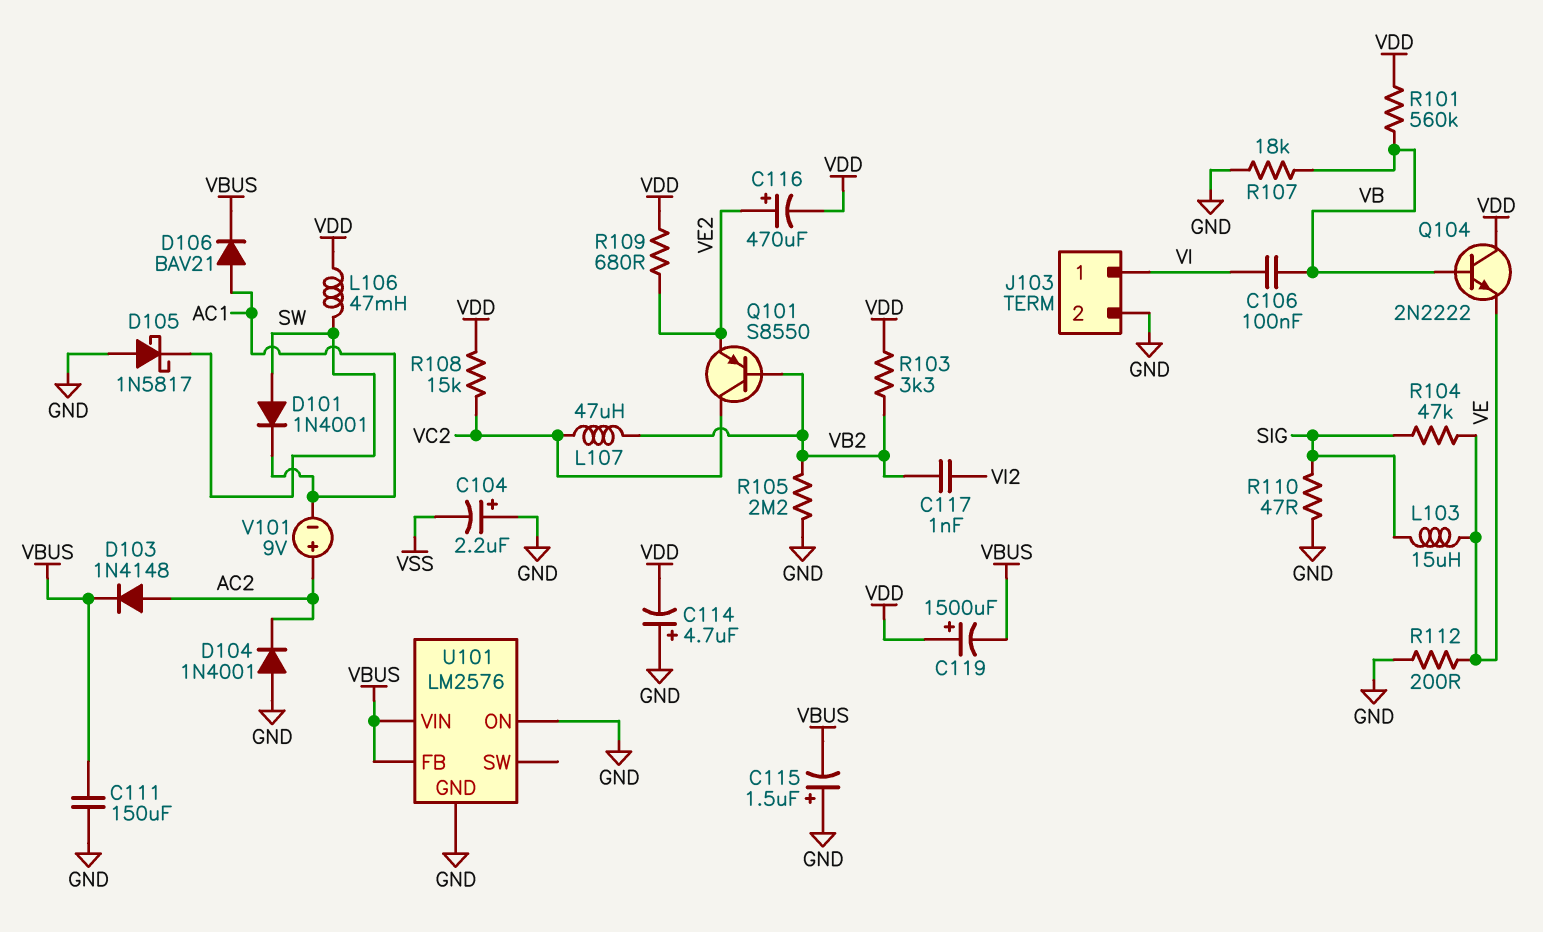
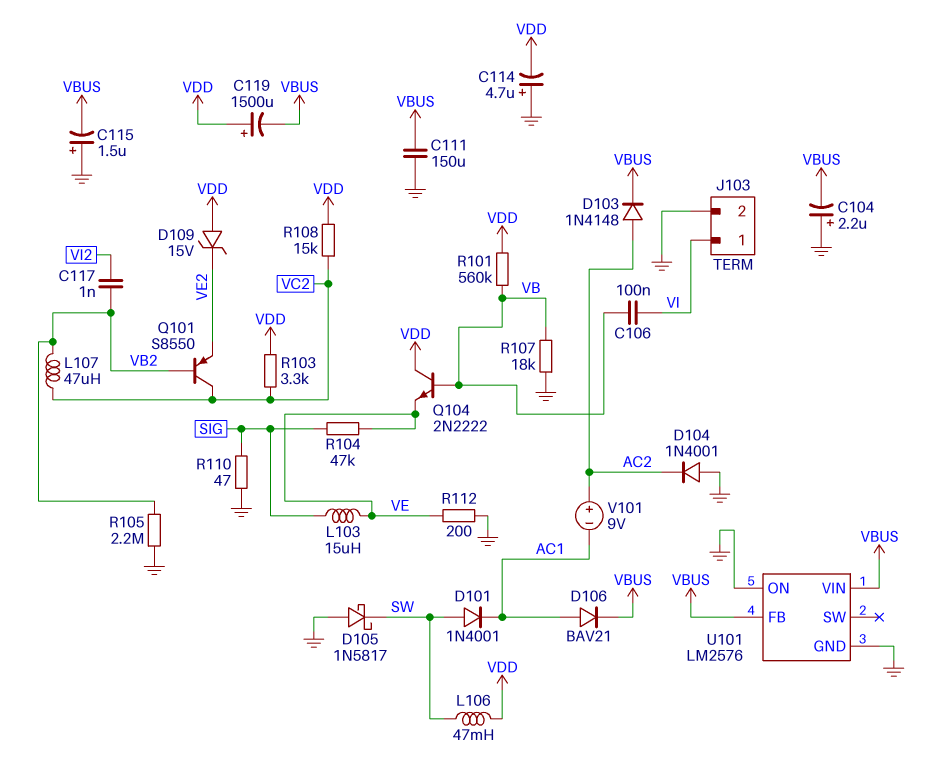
C104: 2.2uF (plus GND, minus VSS) -> 2.2uF (plus GND, minus VBUS)
C116: 470uF (plus VE2, minus VDD) -> none
D109: none -> zener 15V (A VDD, K VE2)
R103: 3.3k (VB2, VDD) -> 3.3k (VC2, VDD)
R109: 680 (VDD, VE2) -> none

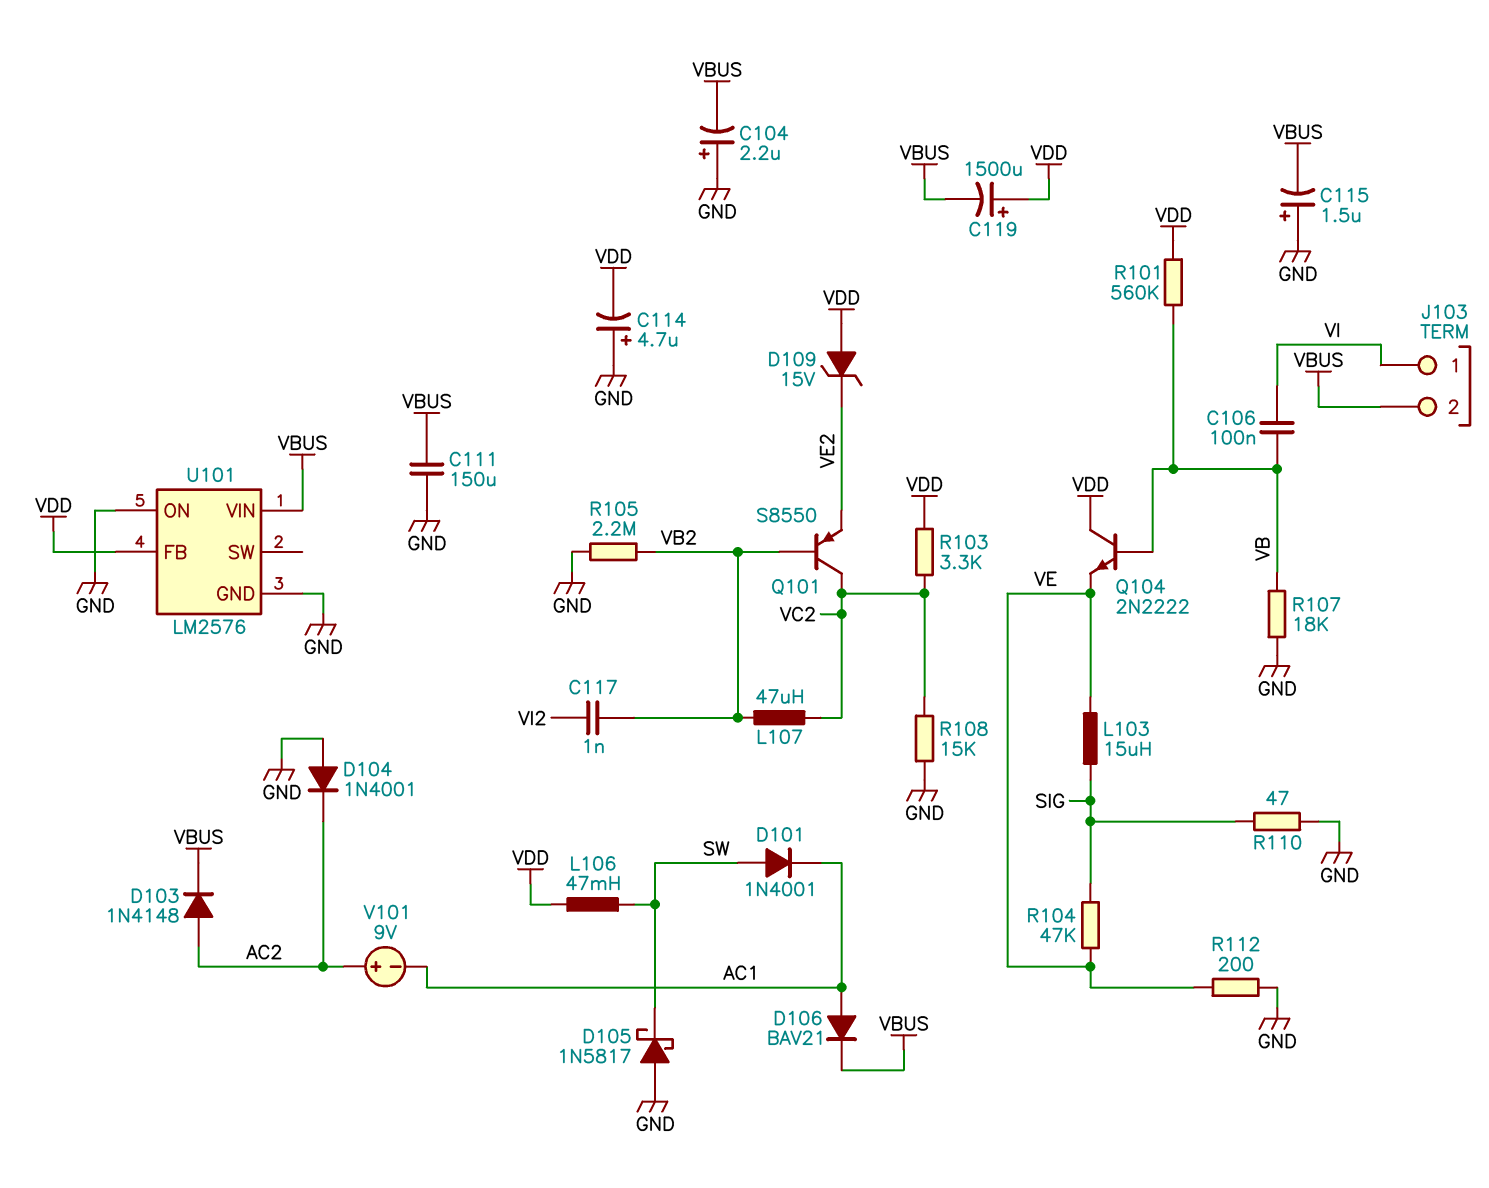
J103 pin 2: GND -> VBUS
R108: 15k (VC2, VDD) -> 15k (GND, VC2)
U101 pin FB: VBUS -> VDD

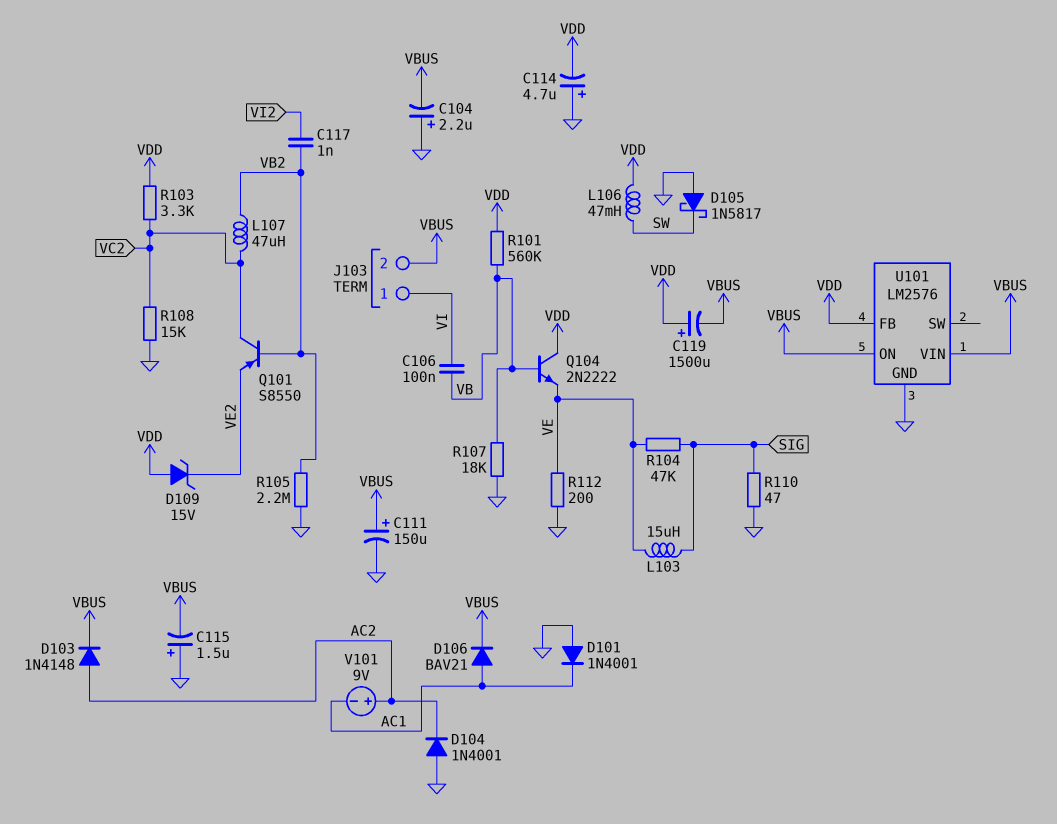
C111: 150uF (GND, VBUS) -> 150uF (plus VBUS, minus GND)
D101: diode 1N4001 (A SW, K AC1) -> diode 1N4001 (A GND, K AC1)
U101 pin ON: GND -> VBUS

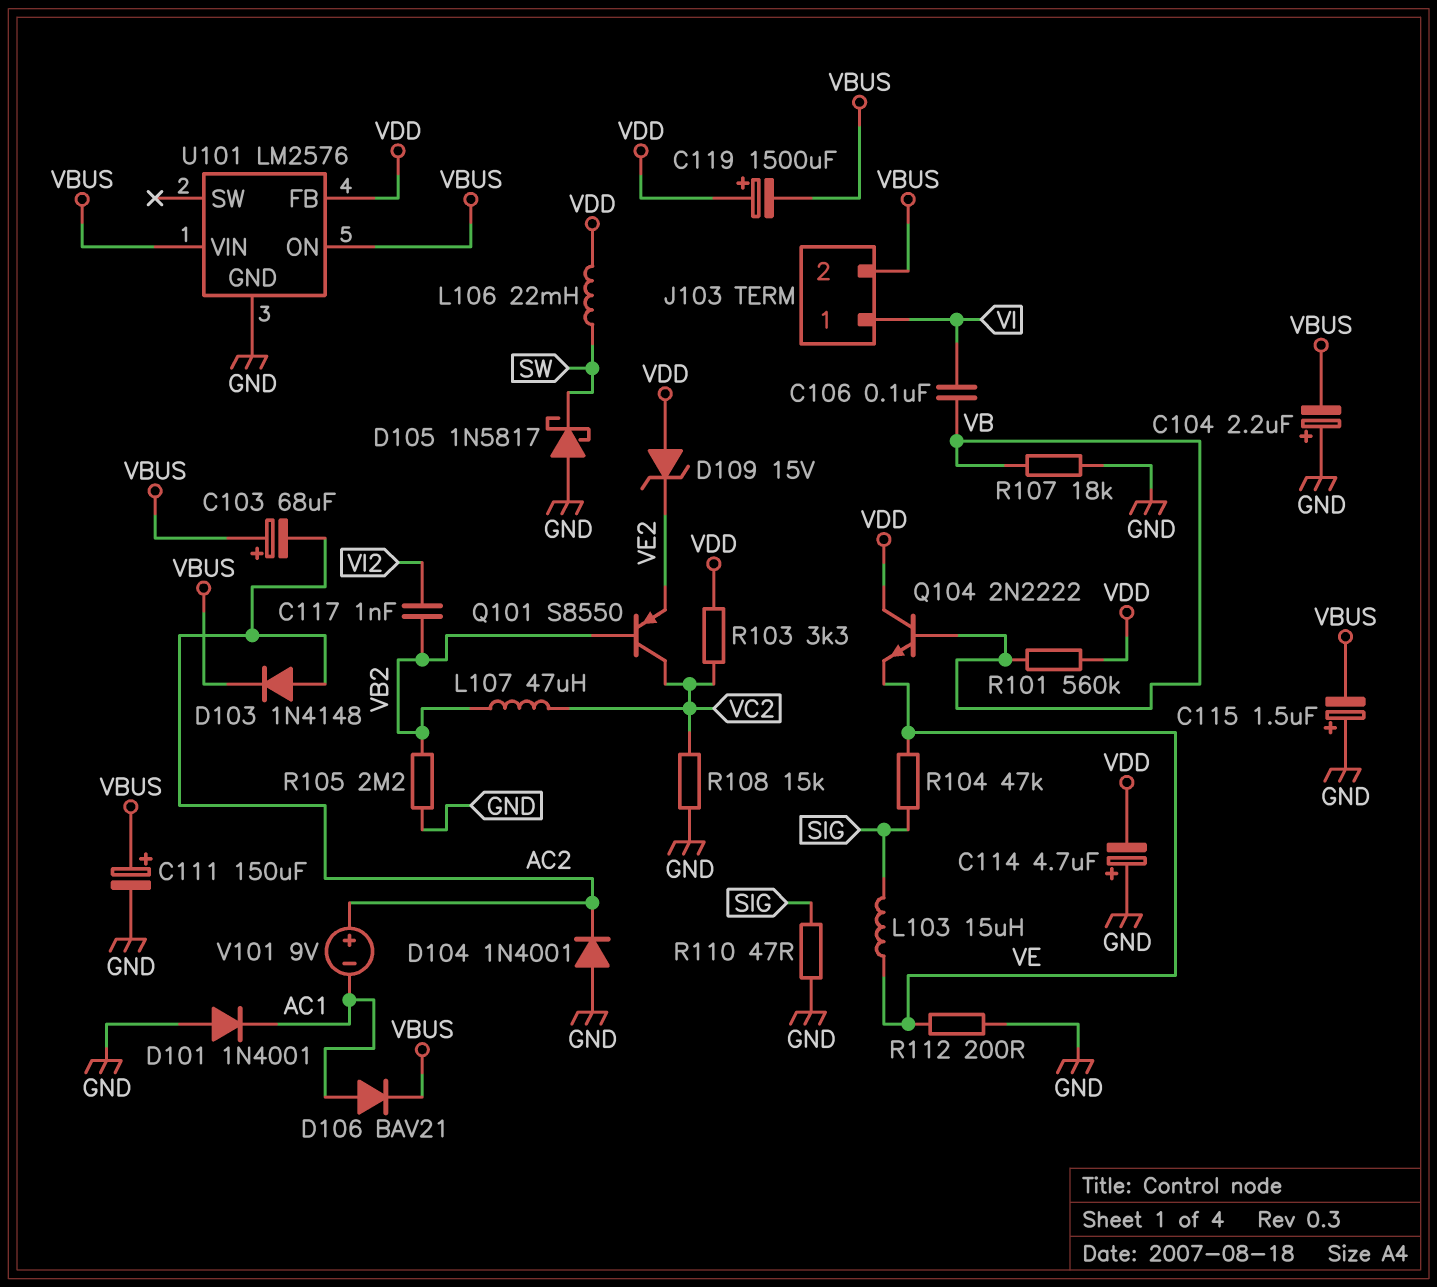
C103: none -> 68uF (plus VBUS, minus AC2)
L106: 47mH (SW, VDD) -> 22mH (SW, VDD)

